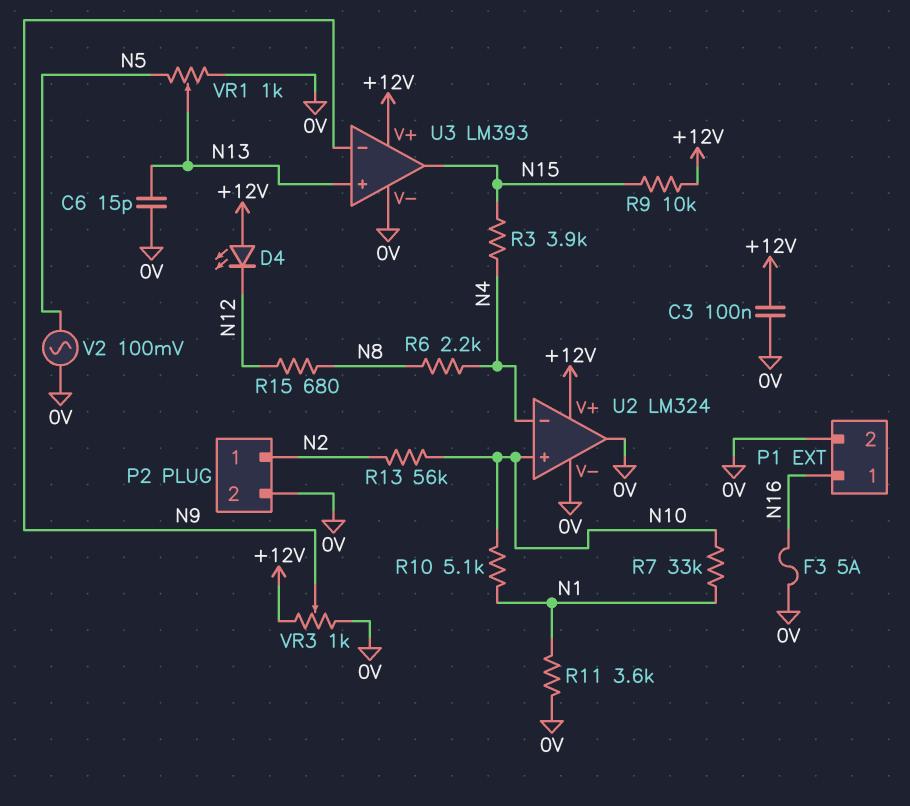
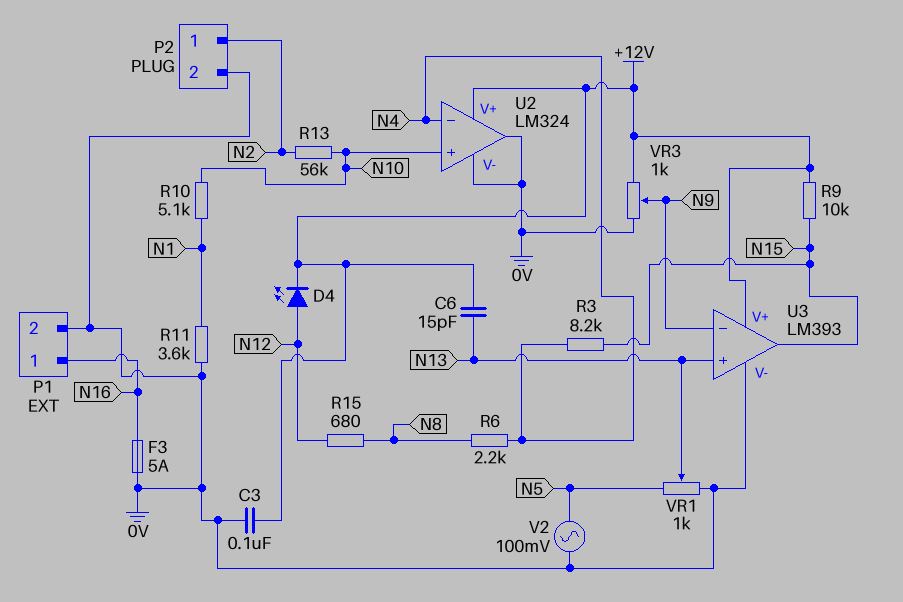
C6: 15pF (0V, N13) -> 15pF (+12V, N13)
D4: LED (A +12V, K N12) -> LED (A N12, K +12V)
R3: 3.9k (N4, N15) -> 8.2k (N4, N15)
R7: 33k (N1, N10) -> none

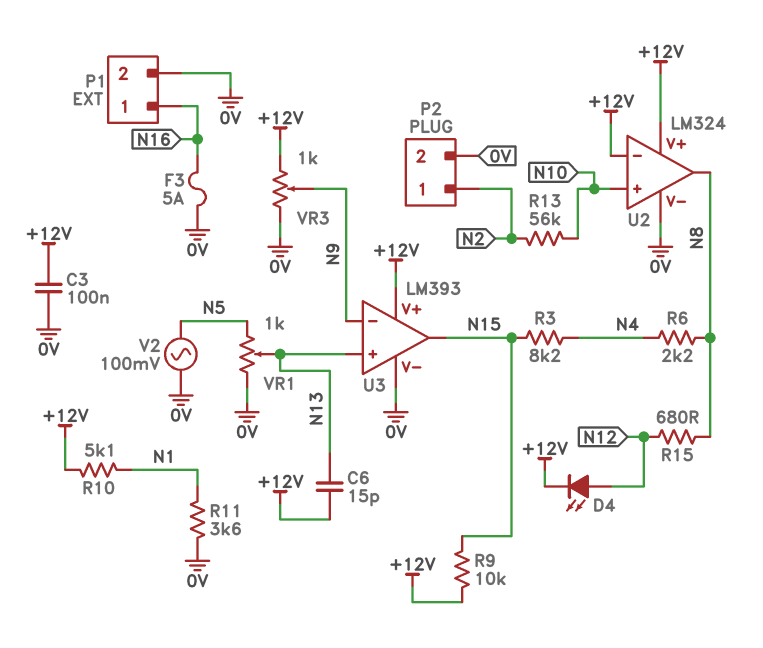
R10: 5.1k (N1, N10) -> 5.1k (+12V, N1)
U2 pin in-: N4 -> +12V
U2 pin out: 0V -> N8

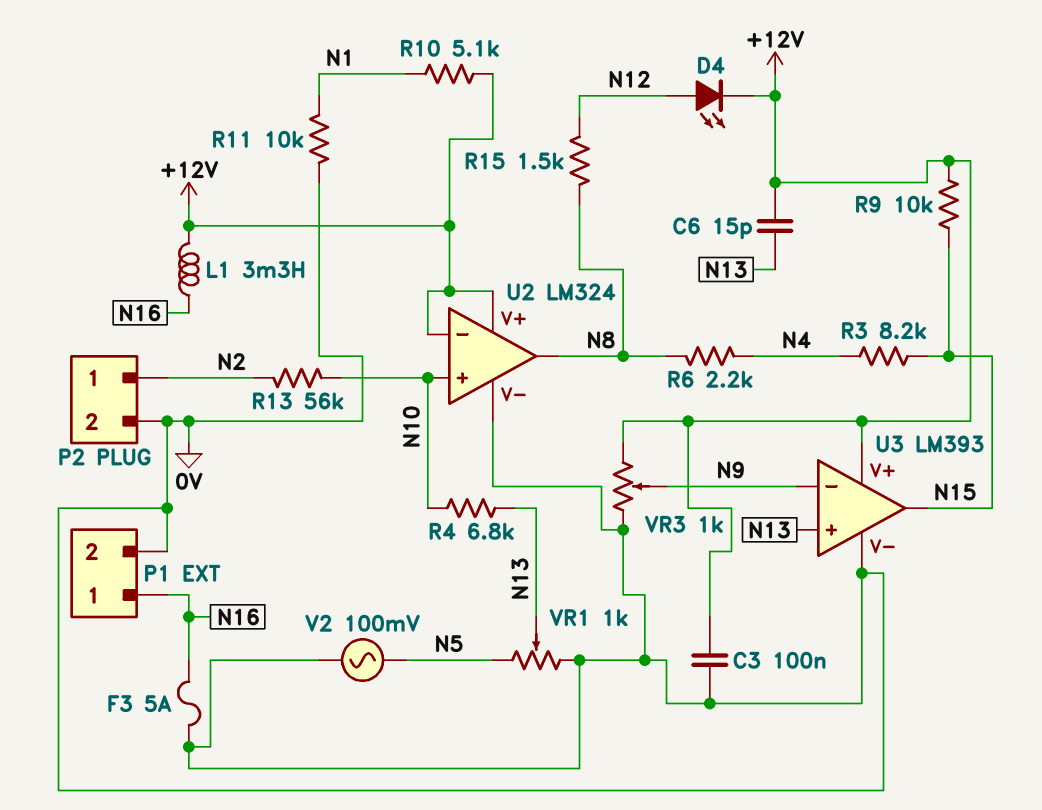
L1: none -> 3.3mH (+12V, N16)
R4: none -> 6.8k (N10, N13)
R11: 3.6k (0V, N1) -> 10k (0V, N1)
R15: 680 (N8, N12) -> 1.5k (N8, N12)

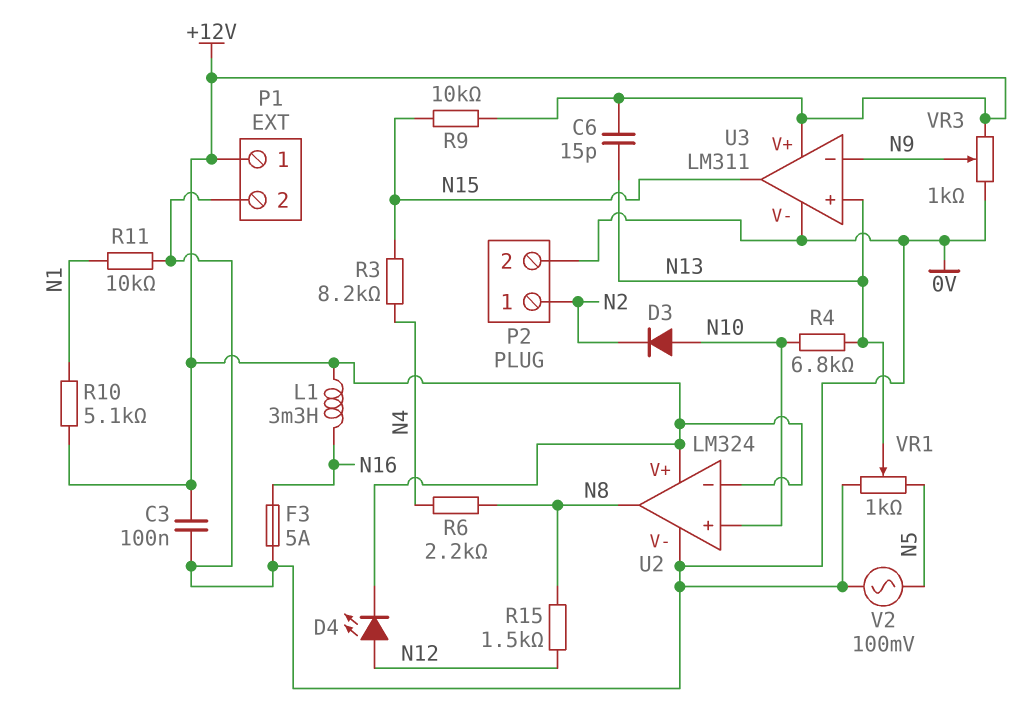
D3: none -> diode (A N10, K N2)
P1 pin 1: N16 -> +12V
R13: 56k (N2, N10) -> none
U3: LM393 -> LM311

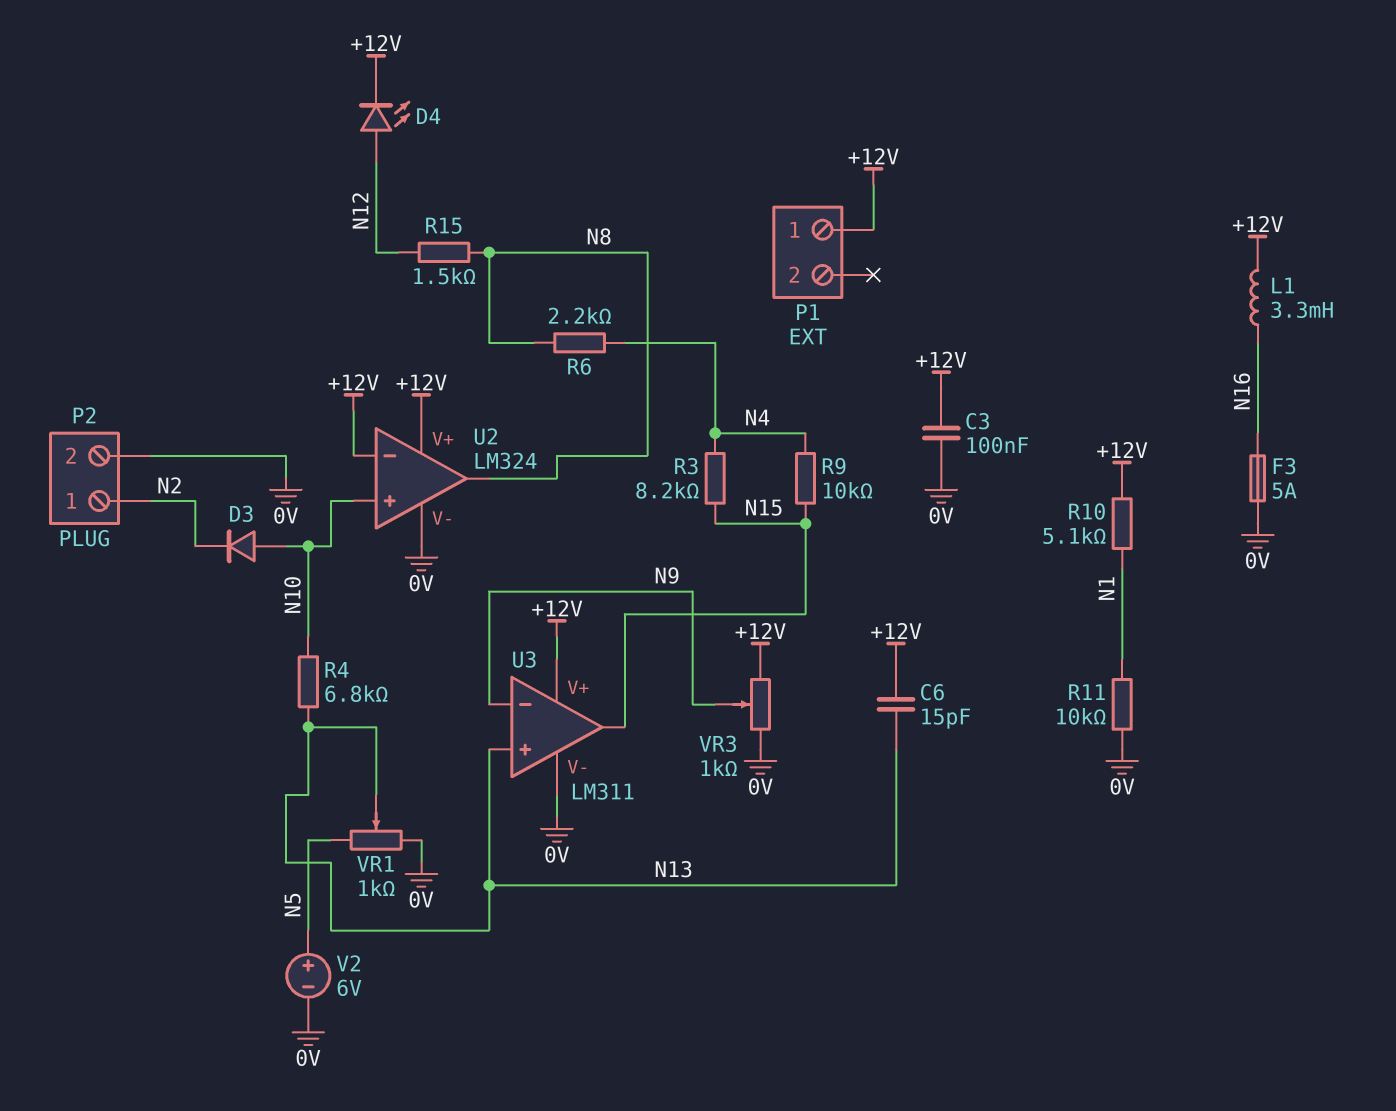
P1 pin 2: 0V -> none
R9: 10k (+12V, N15) -> 10k (N4, N15)
V2: AC 100mV (0V, N5) -> 6V (plus N5, minus 0V)

